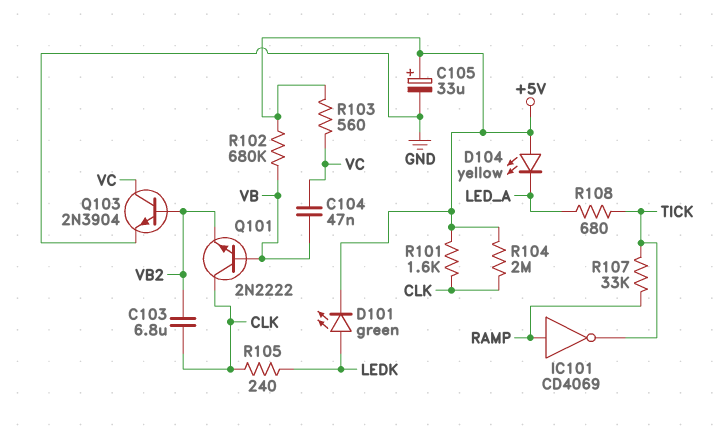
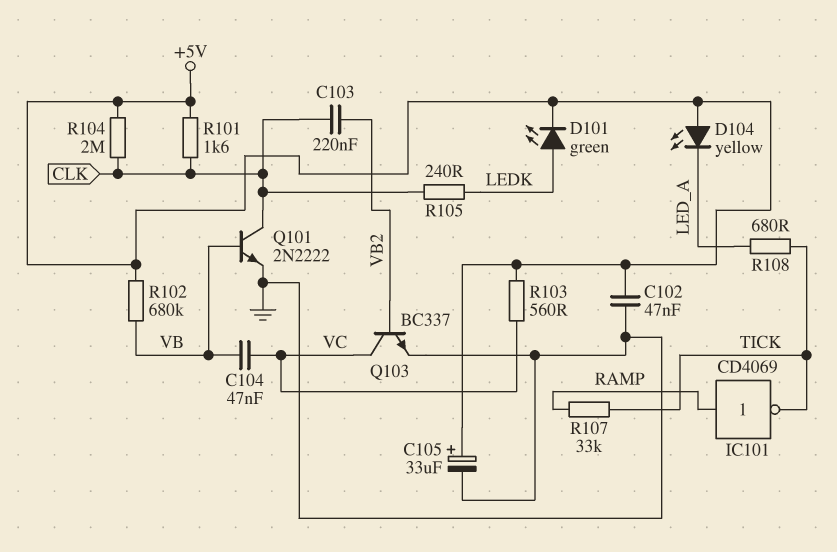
C102: none -> 47nF (+5V, GND)
C103: 6.8uF (CLK, VB2) -> 220nF (CLK, VB2)
Q101: NPN 2N2222 (B VB, C CLK, E VB2) -> NPN 2N2222 (B VB, C CLK, E GND)
Q103: NPN 2N3904 (B VB2, C VC, E GND) -> NPN BC337 (B VB2, C VC, E GND)

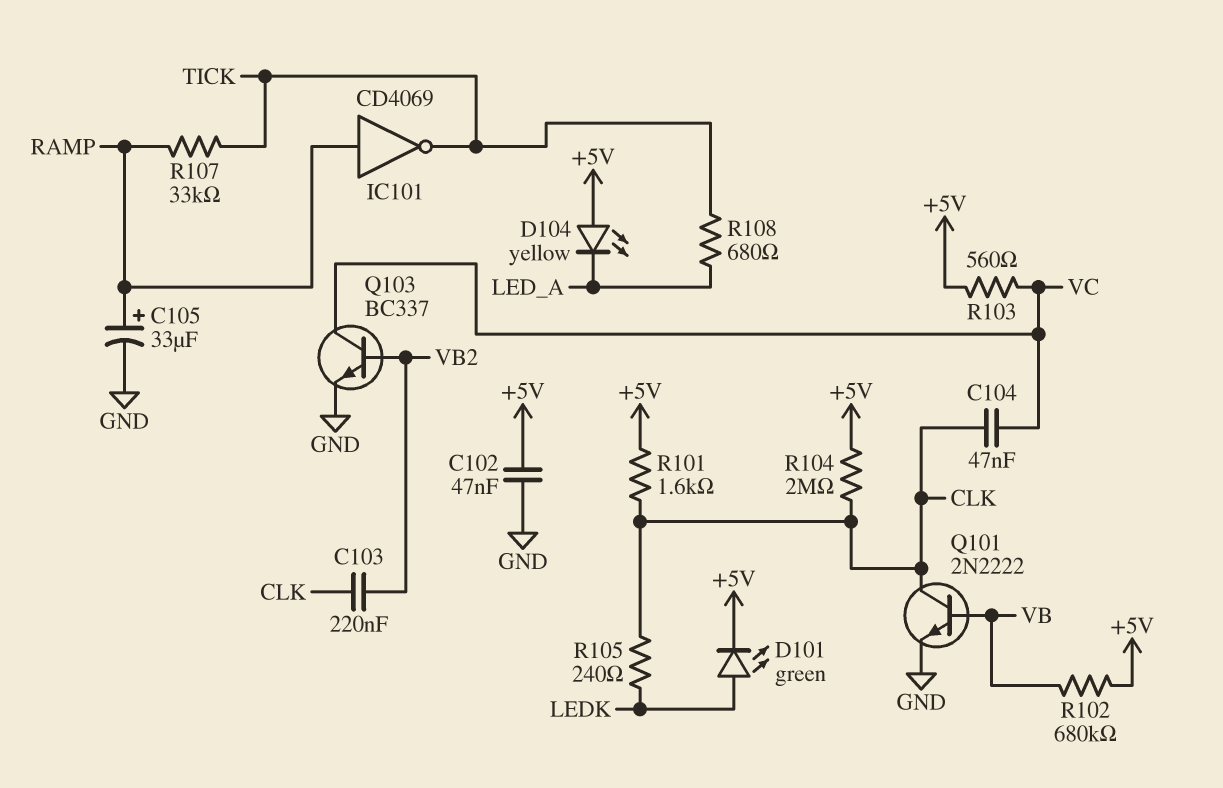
C104: 47nF (VB, VC) -> 47nF (CLK, VC)
C105: 33uF (plus +5V, minus GND) -> 33uF (plus RAMP, minus GND)

